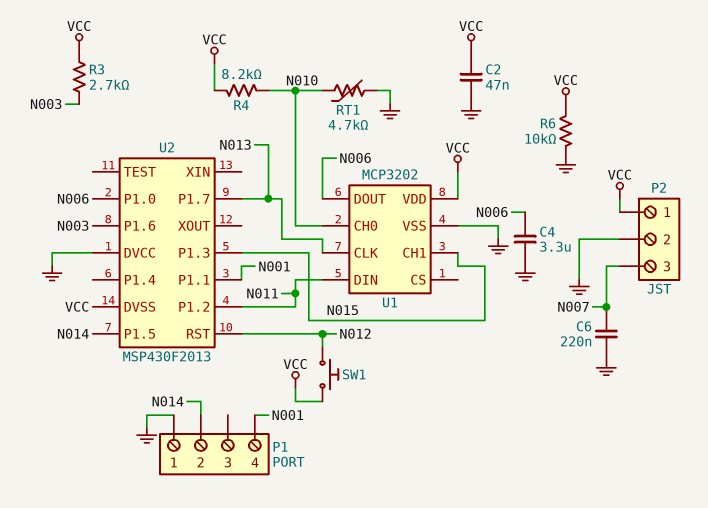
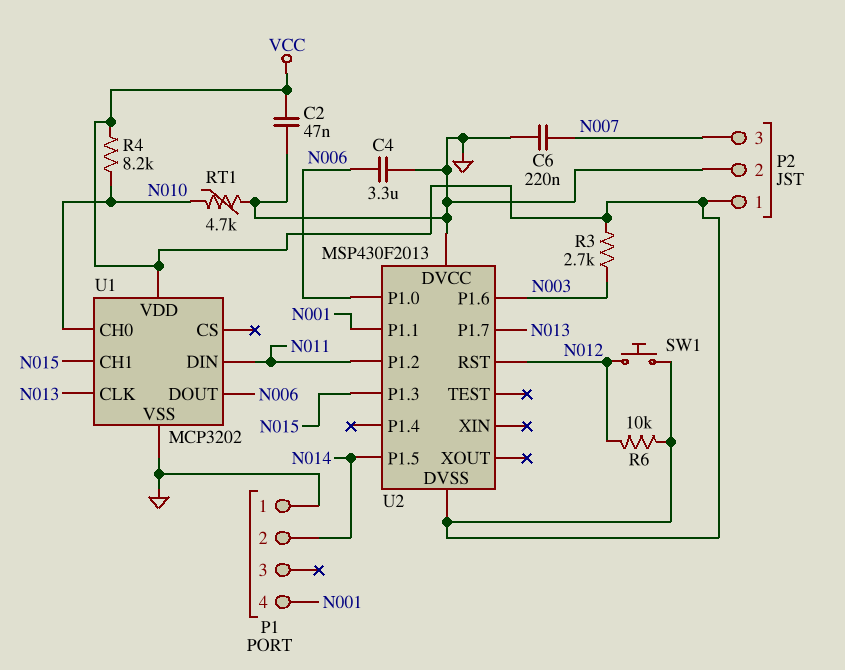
R6: 10k (GND, VCC) -> 10k (N012, VCC)

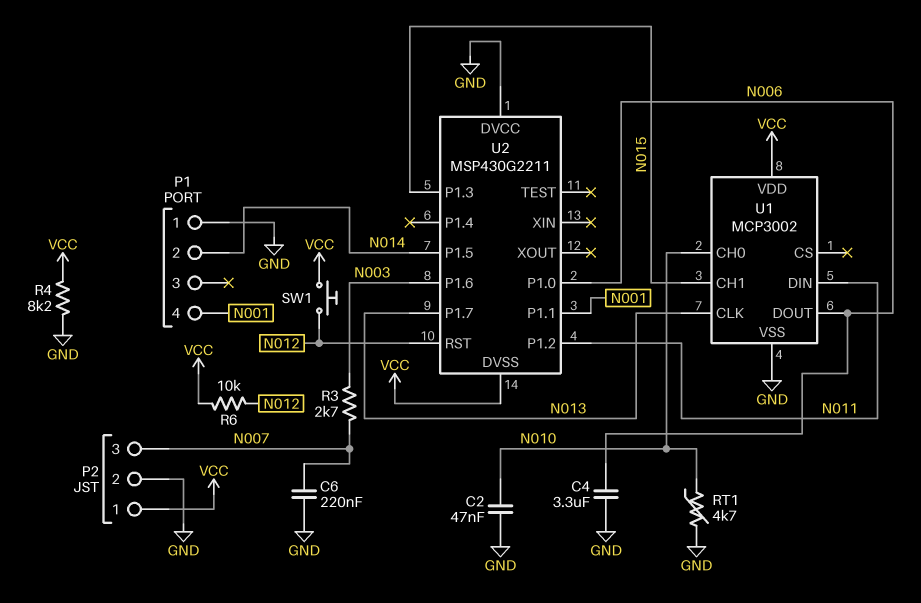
C2: 47nF (GND, VCC) -> 47nF (GND, N010)
R3: 2.7k (N003, VCC) -> 2.7k (N003, N007)
R4: 8.2k (N010, VCC) -> 8.2k (GND, VCC)
U1: MCP3202 -> MCP3002
U2: MSP430F2013 -> MSP430G2211

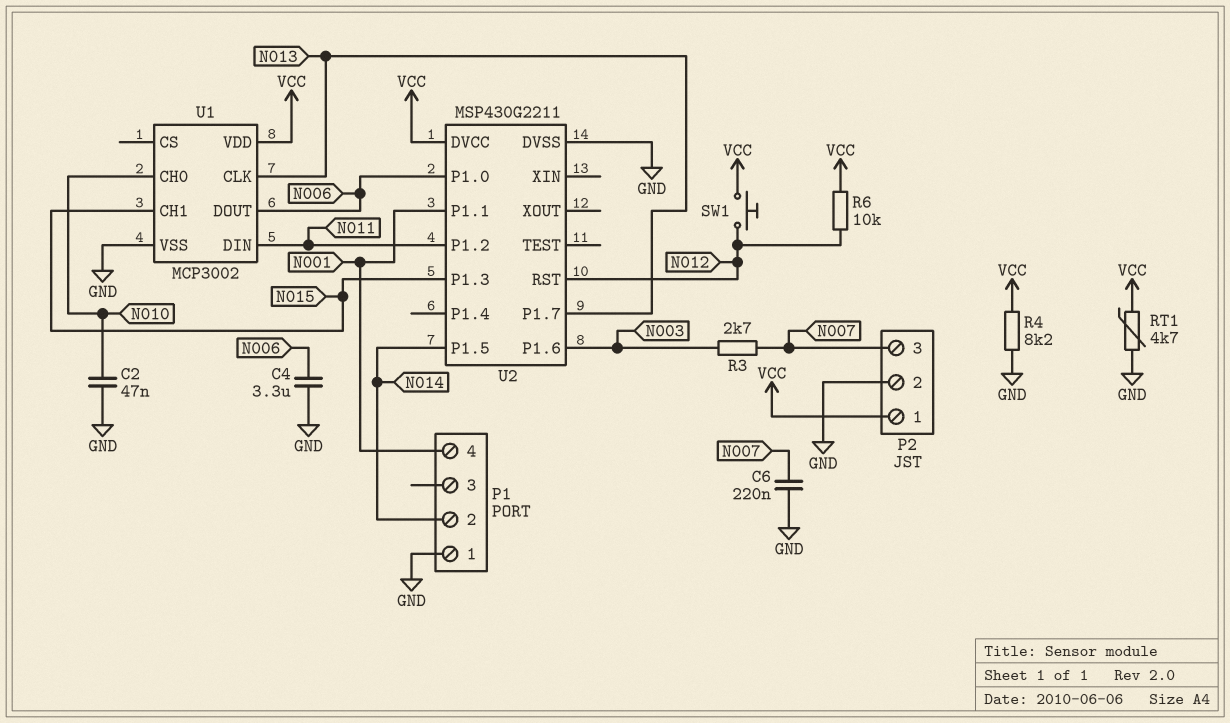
RT1: 4.7k (GND, N010) -> 4.7k (GND, VCC)
U2 pin DVCC: GND -> VCC
U2 pin DVSS: VCC -> GND

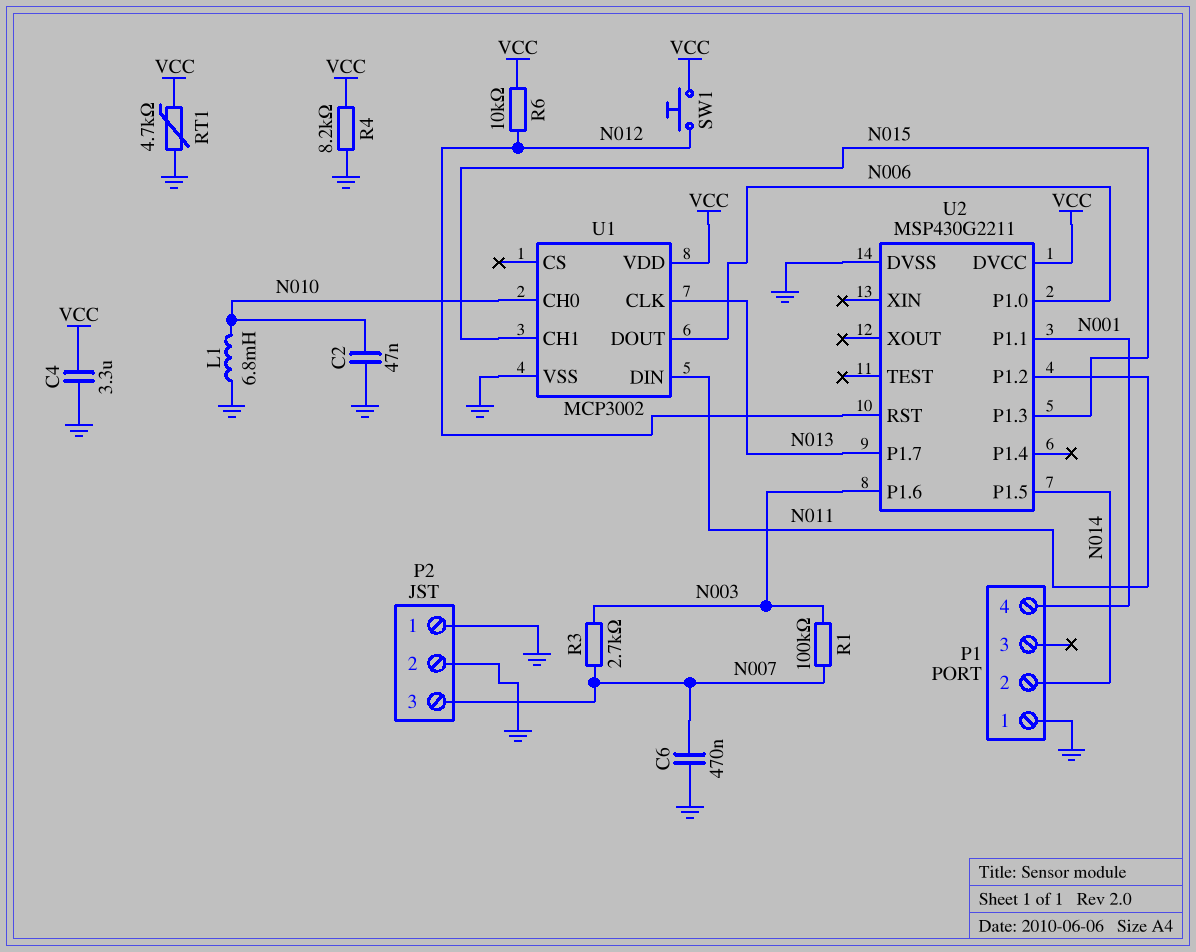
C4: 3.3uF (GND, N006) -> 3.3uF (GND, VCC)
C6: 220nF (GND, N007) -> 470nF (GND, N007)
L1: none -> 6.8mH (GND, N010)
P2 pin 1: VCC -> GND
R1: none -> 100k (N003, N007)

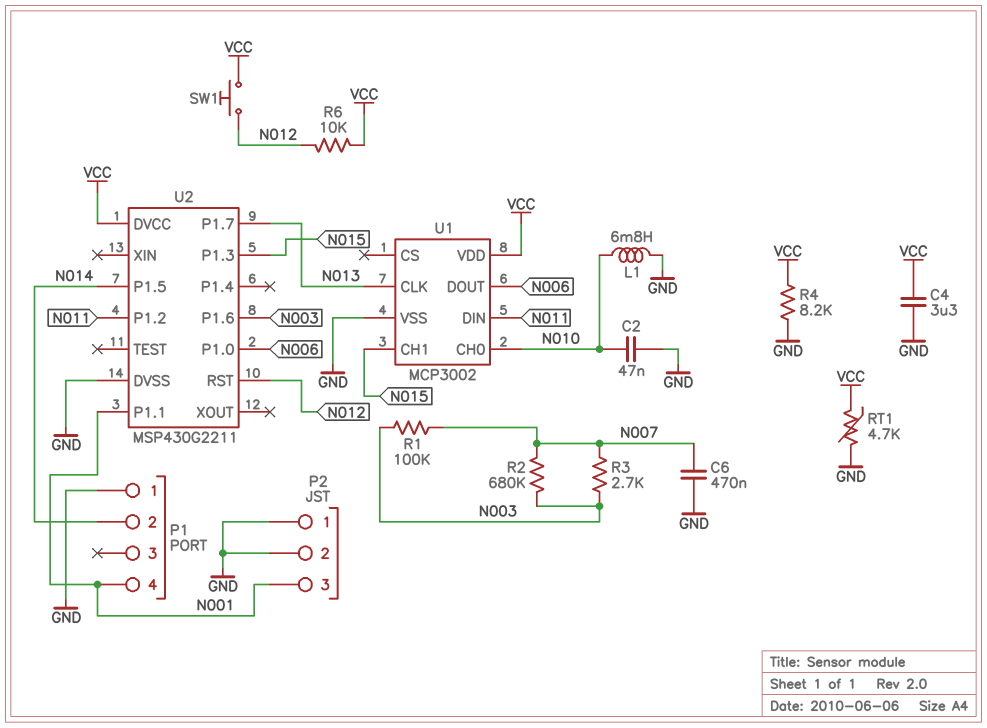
P2 pin 3: N007 -> N001
R2: none -> 680k (N003, N007)

